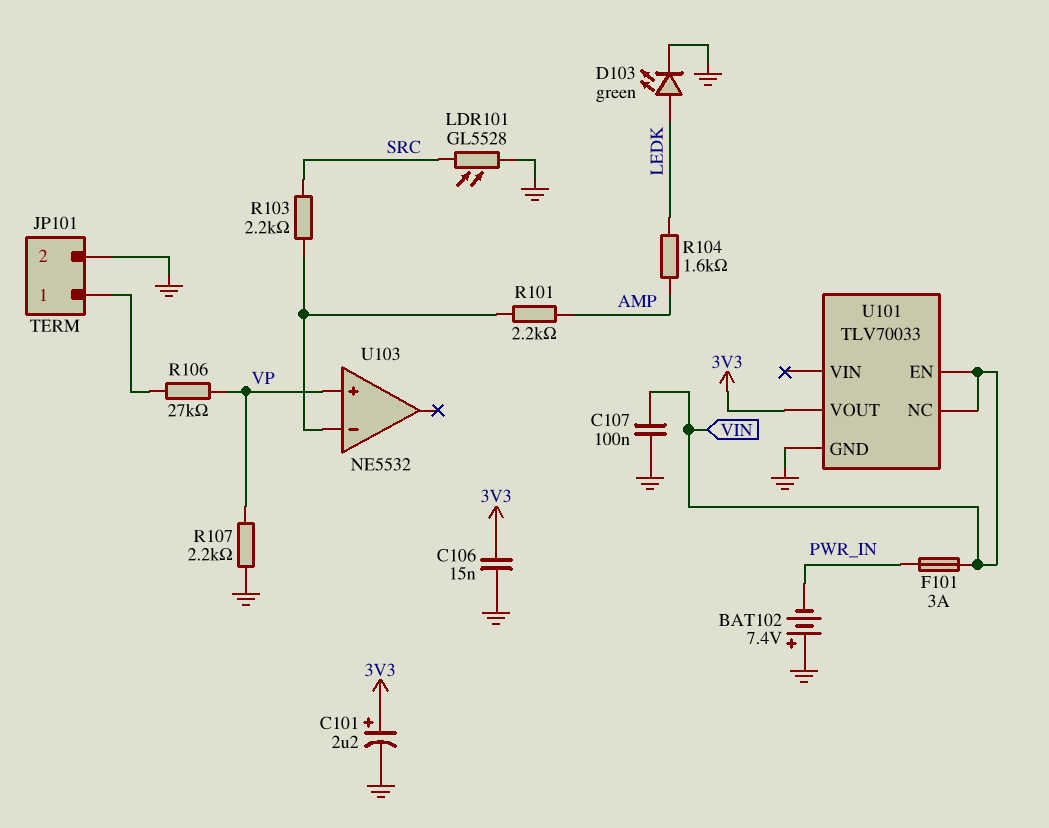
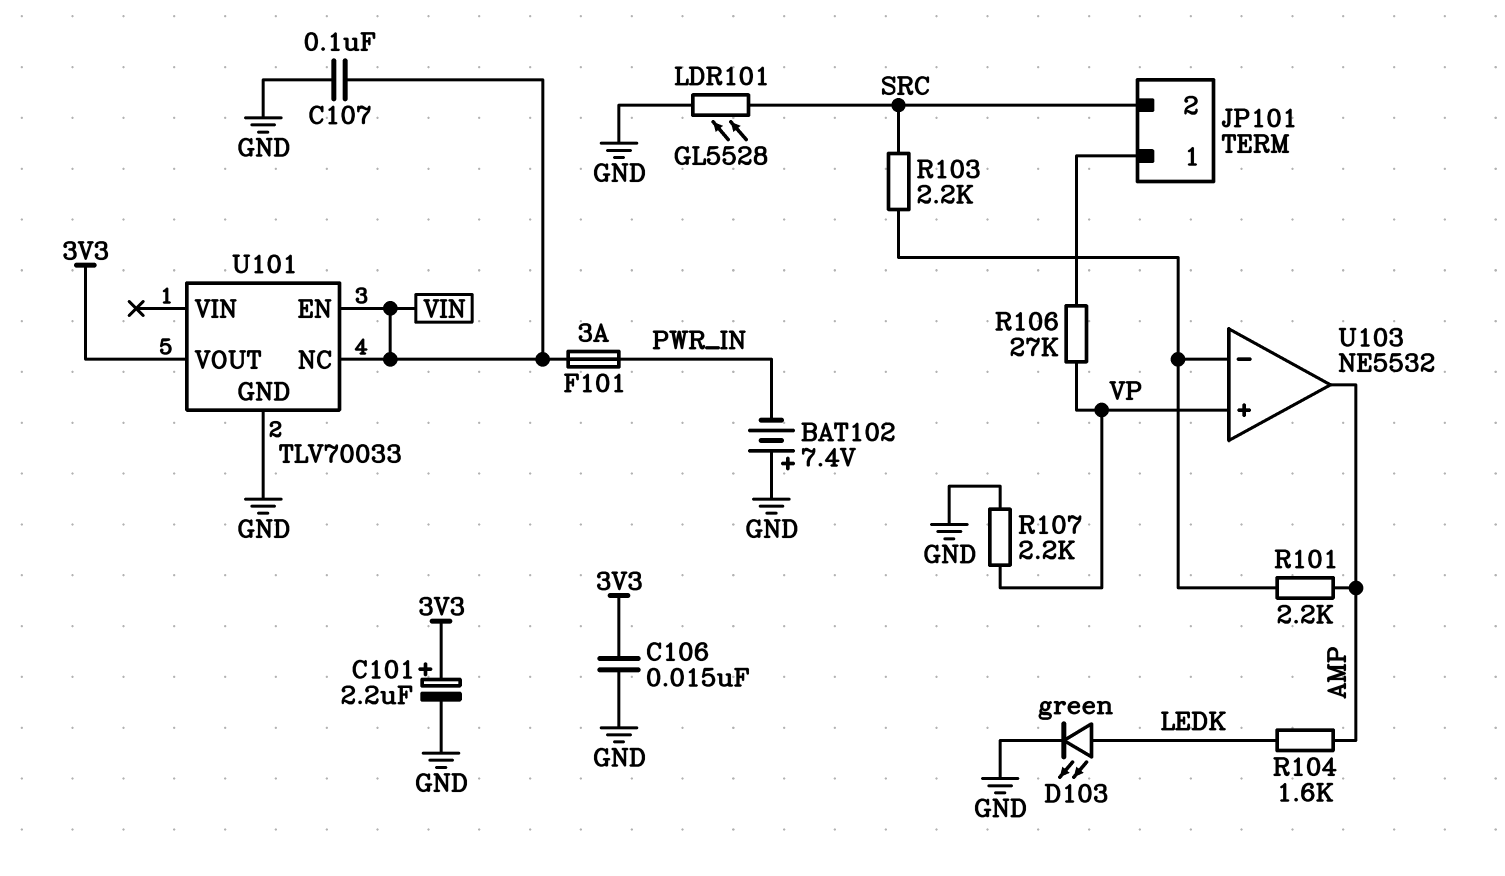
JP101 pin 2: GND -> SRC
U103 pin out: none -> AMP

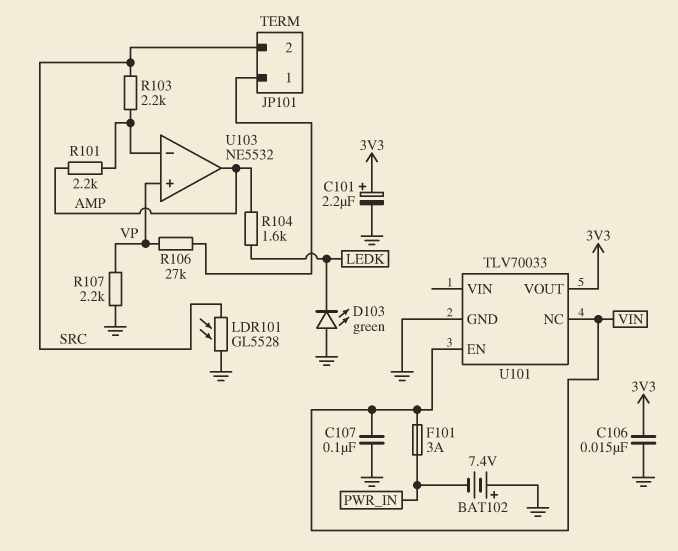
D103: LED green (A LEDK, K GND) -> LED green (A GND, K LEDK)

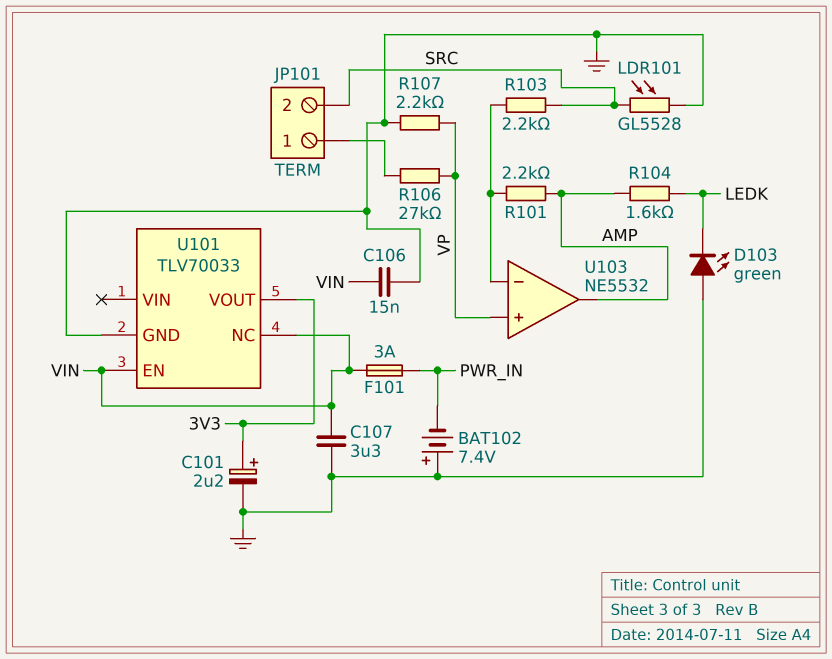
C106: 15nF (3V3, GND) -> 15nF (GND, VIN)
C107: 100nF (GND, VIN) -> 3.3uF (GND, VIN)

